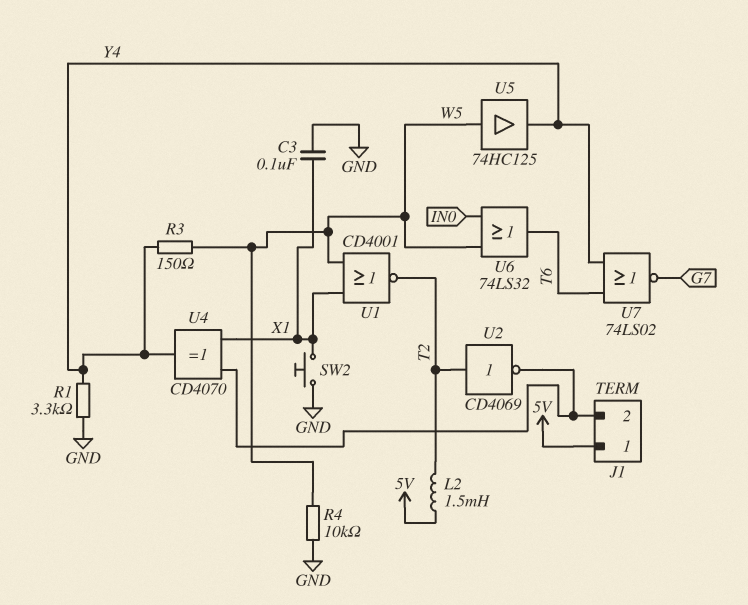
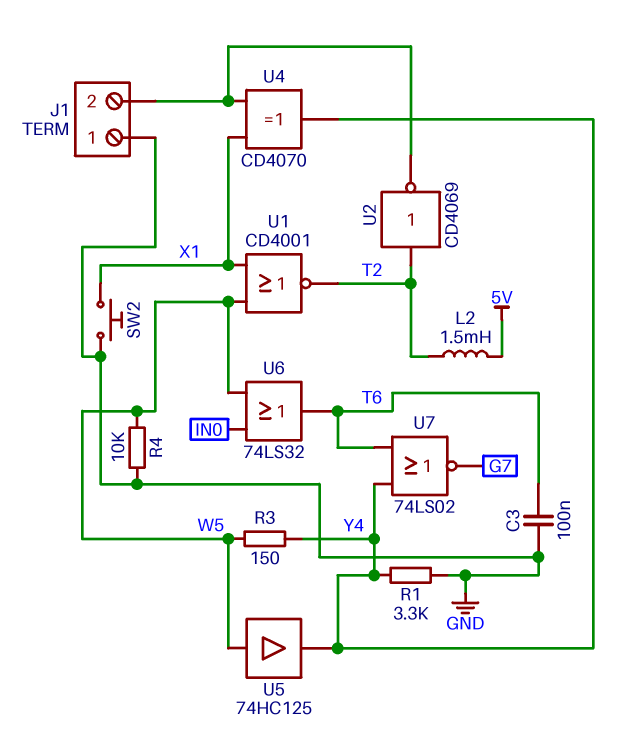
C3: 100nF (GND, X1) -> 100nF (GND, T6)
J1 pin 1: 5V -> GND

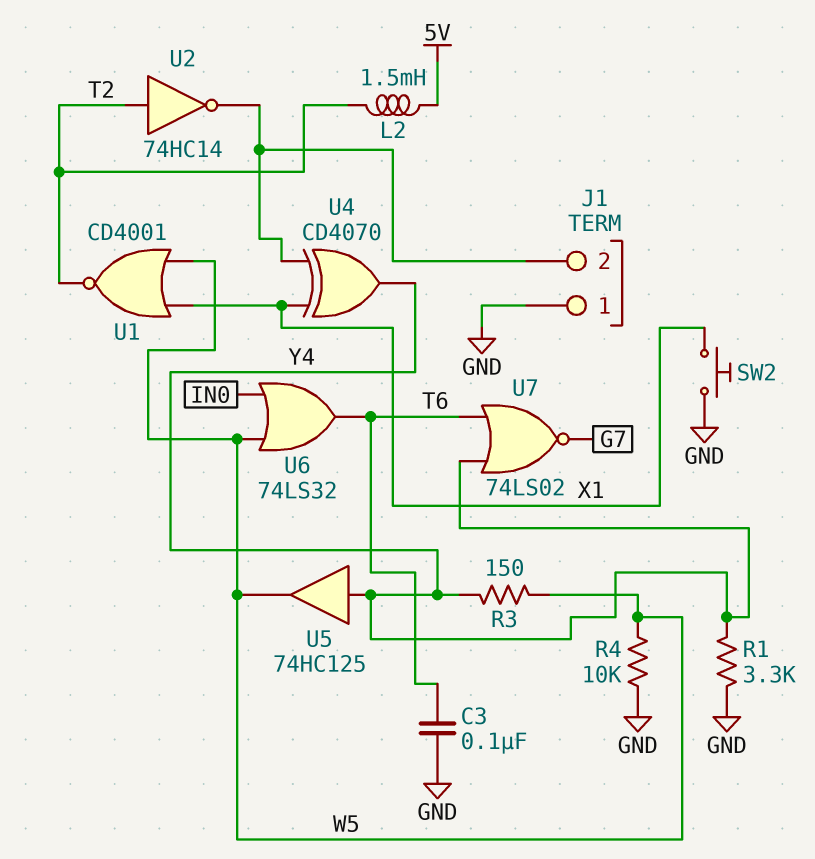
U2: NOT CD4069 (in T2, out J1/2) -> NOT 74HC14 (in T2, out J1/2)
U5: buffer 74HC125 (in W5, out Y4) -> buffer 74HC125 (in Y4, out W5)

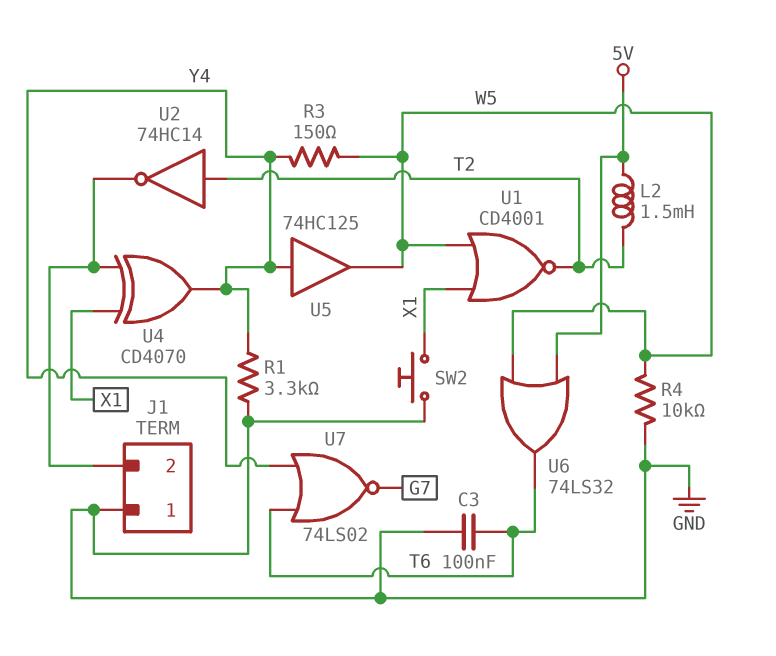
U6: OR 74LS32 (in IN0, in W5, out T6) -> OR 74LS32 (in 5V, in W5, out T6)

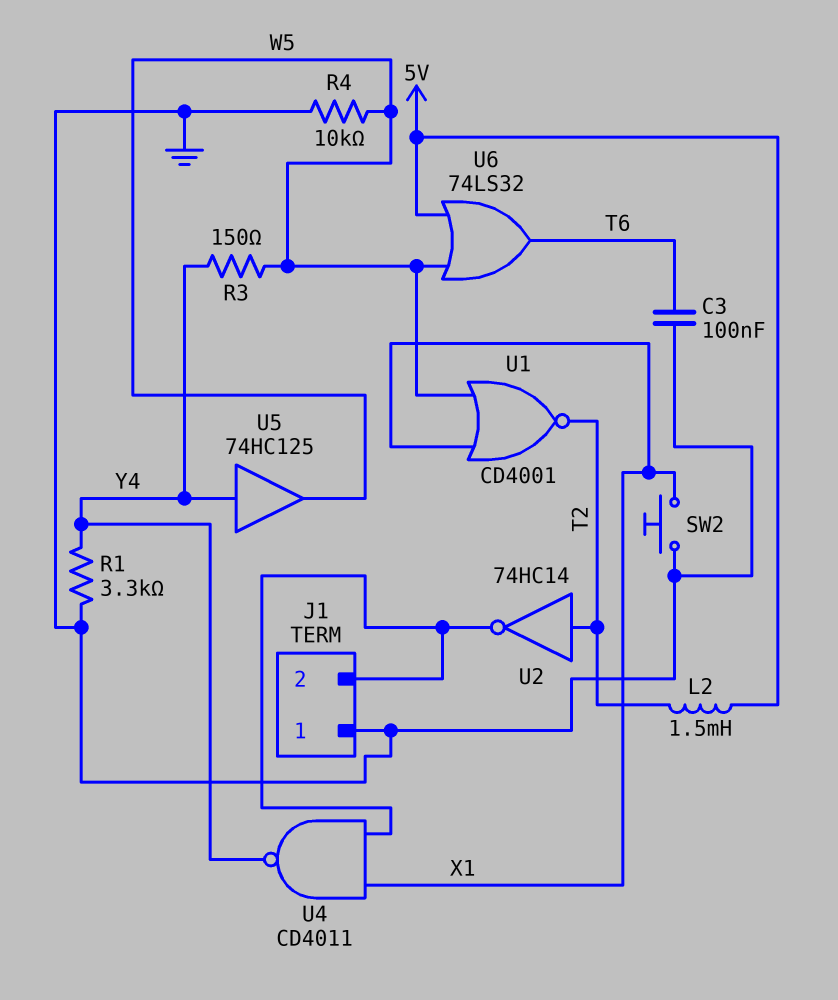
U4: XOR CD4070 (in J1/2, in X1, out Y4) -> NAND CD4011 (in J1/2, in X1, out Y4)
U7: NOR 74LS02 (in T6, in Y4, out G7) -> none

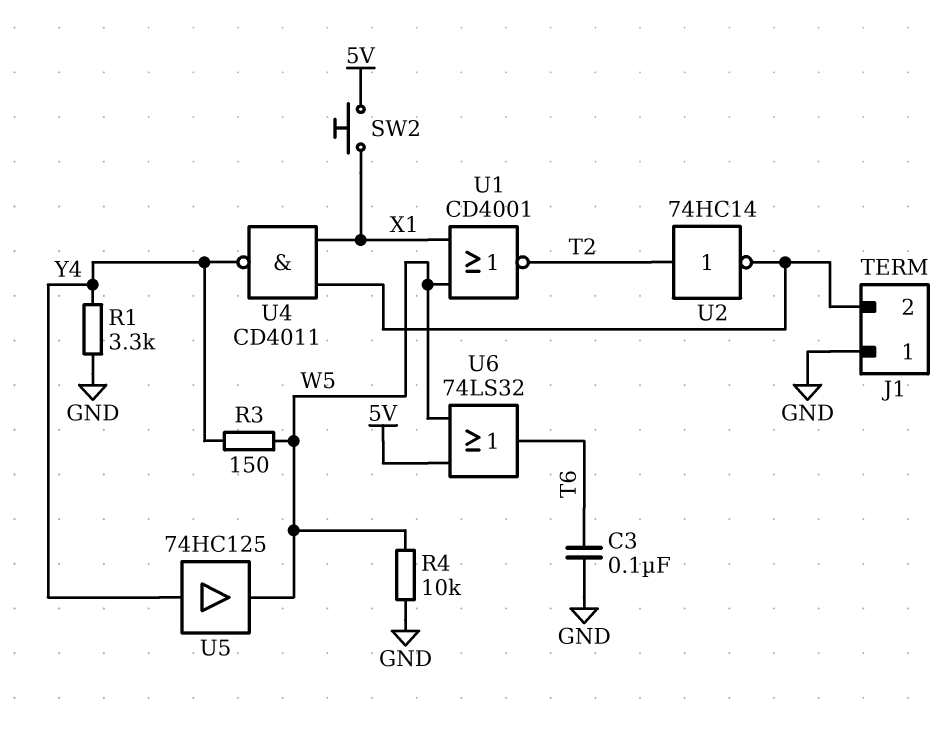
L2: 1.5mH (5V, T2) -> none
SW2: button (GND, X1) -> button (5V, X1)

